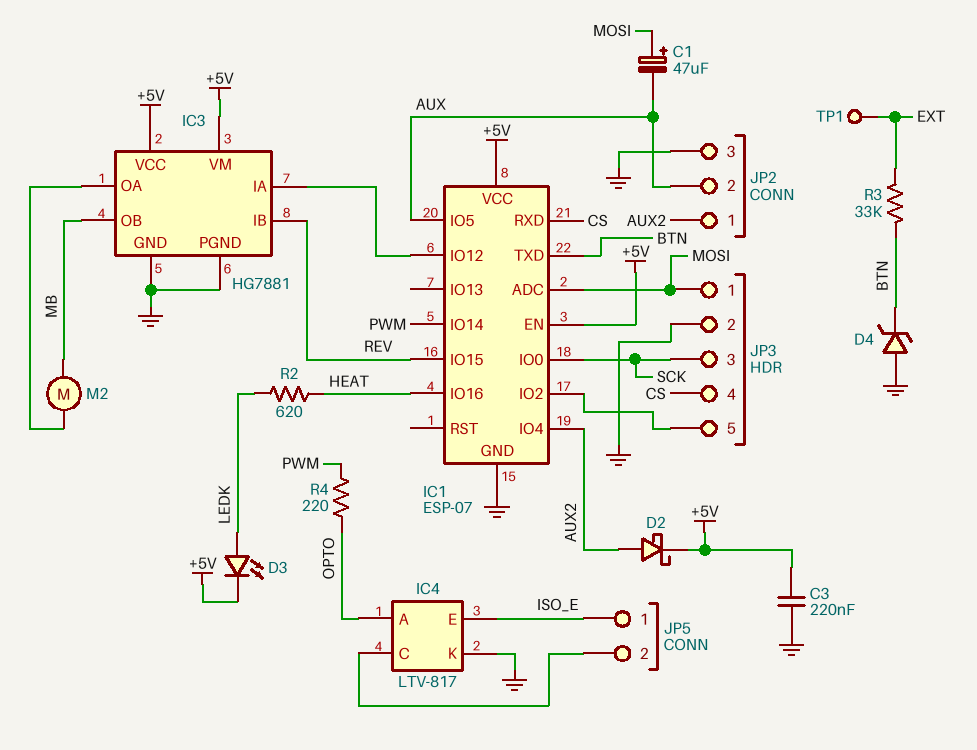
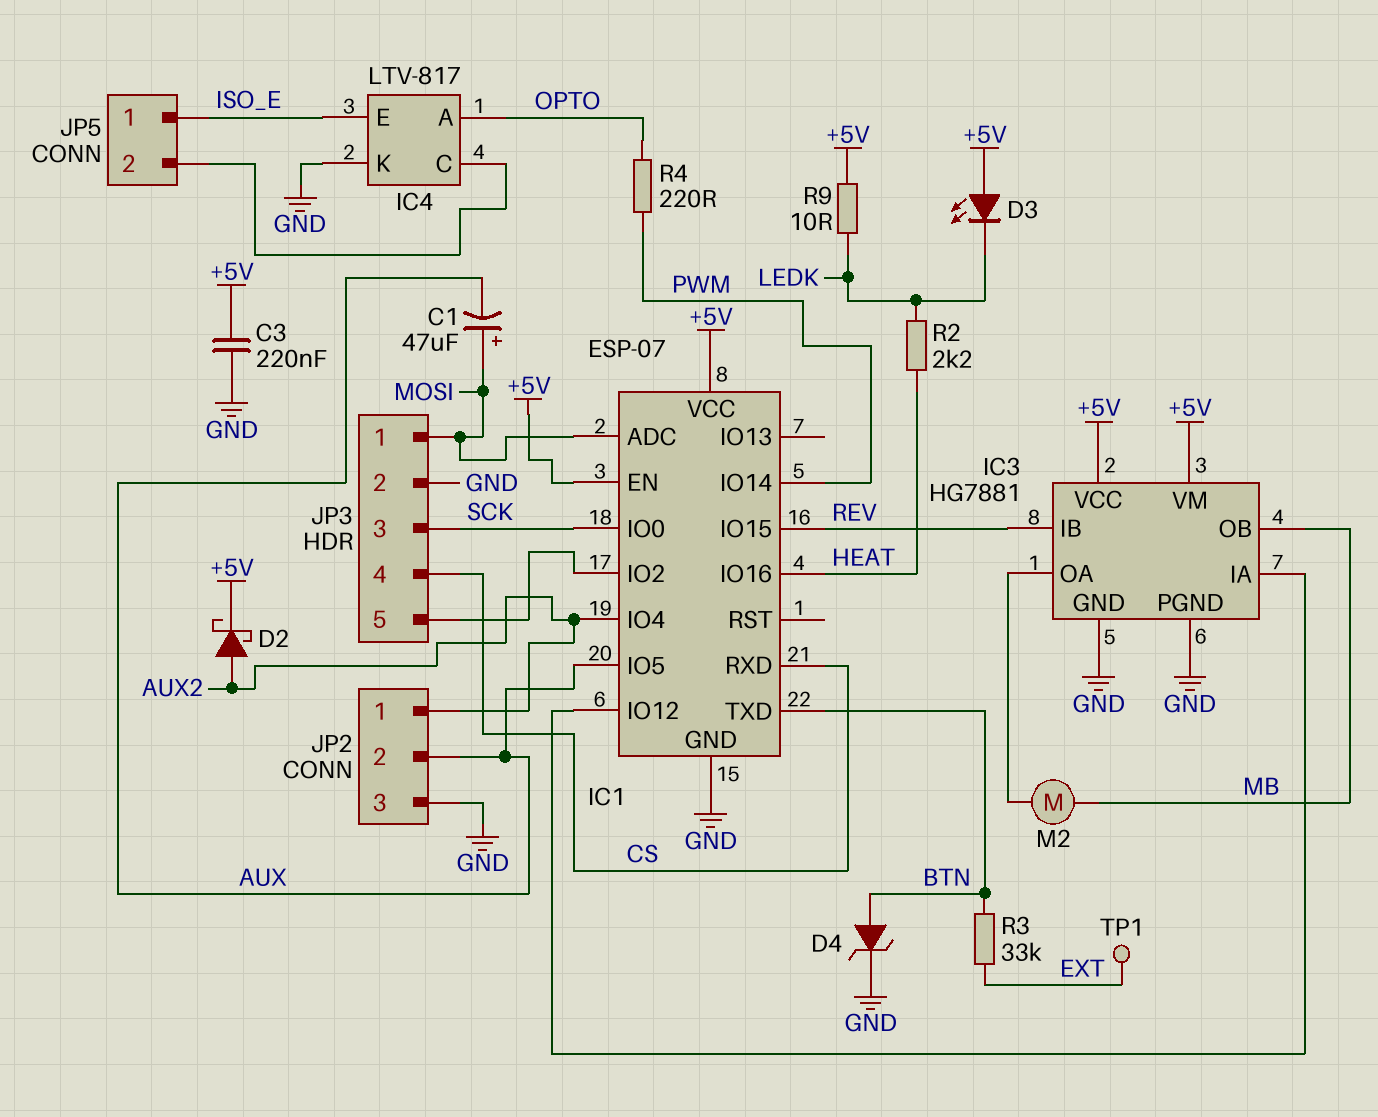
D3: LED (A LEDK, K +5V) -> LED (A +5V, K LEDK)
D4: zener (A GND, K BTN) -> zener (A BTN, K GND)
R2: 620 (HEAT, LEDK) -> 2.2k (HEAT, LEDK)
R9: none -> 10 (+5V, LEDK)

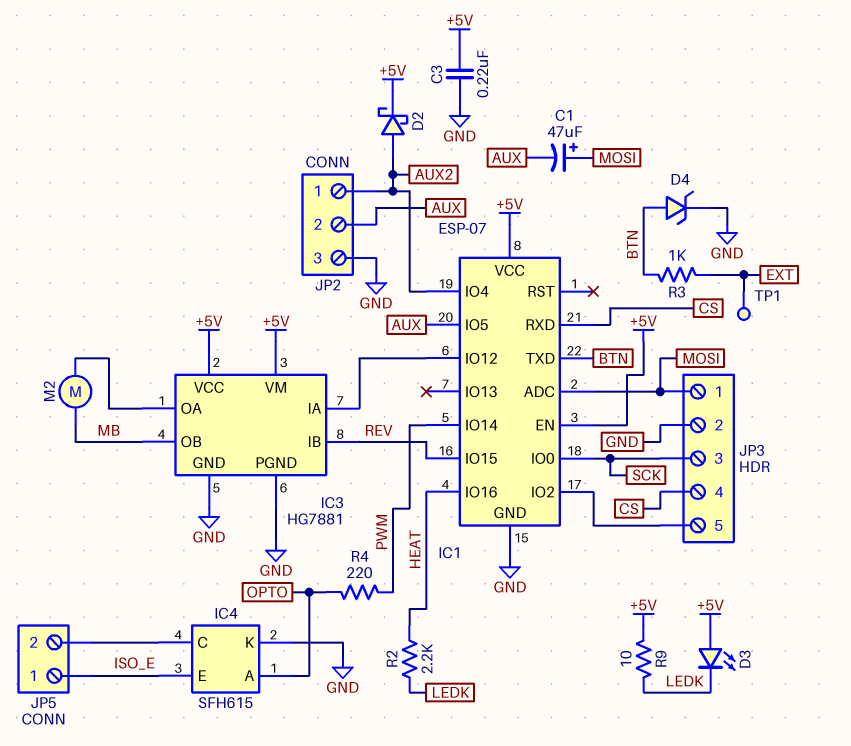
IC4: LTV-817 -> SFH615
R3: 33k (BTN, EXT) -> 1k (BTN, EXT)

